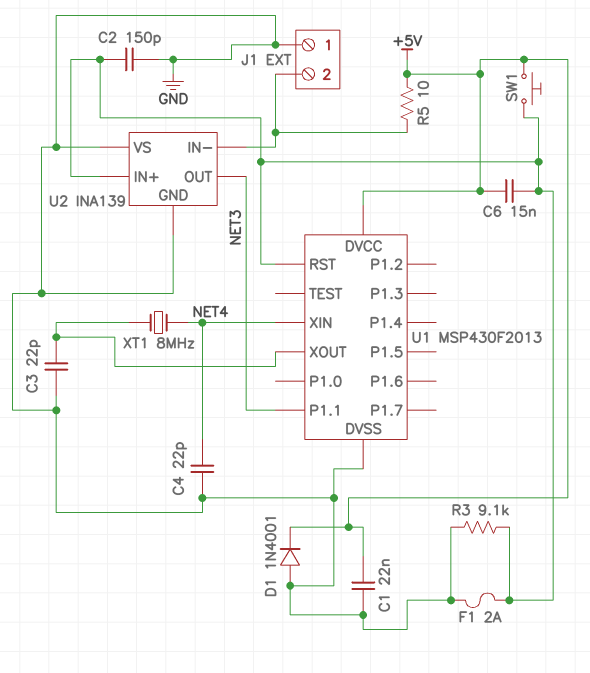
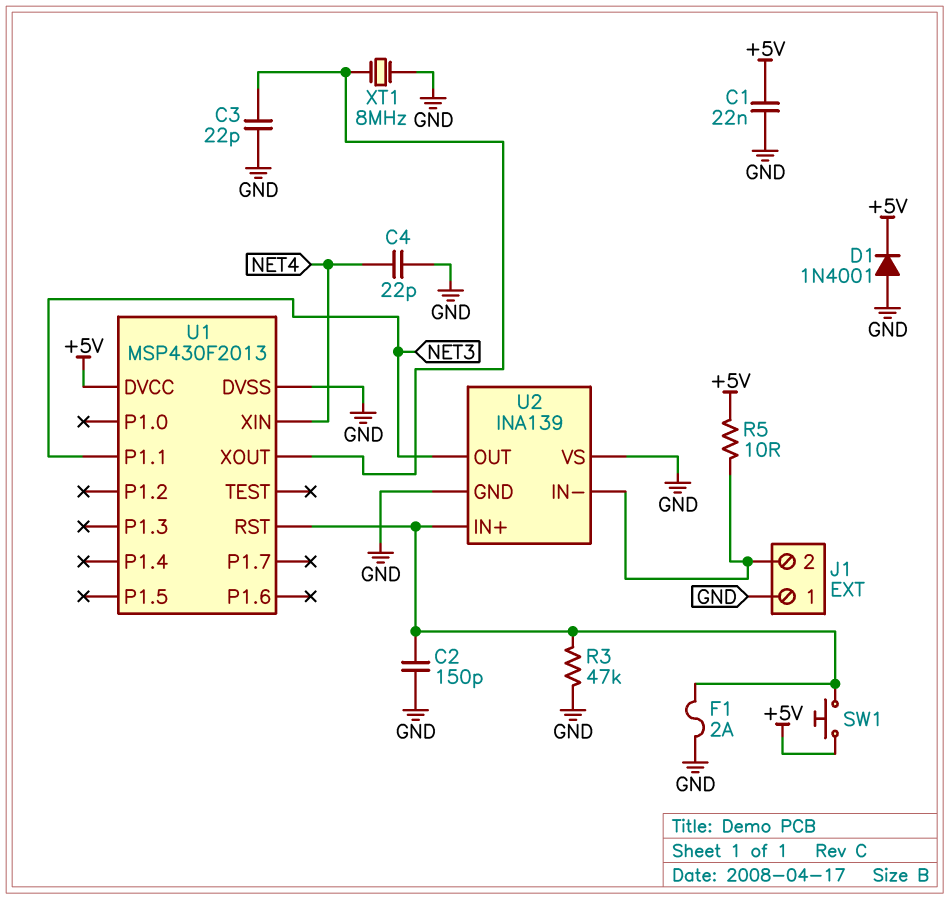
C6: 15nF (+5V, U1/RST) -> none
R3: 9.1k (GND, U1/RST) -> 47k (GND, U1/RST)
XT1: 8MHz (NET4, U1/XOUT) -> 8MHz (GND, U1/XOUT)

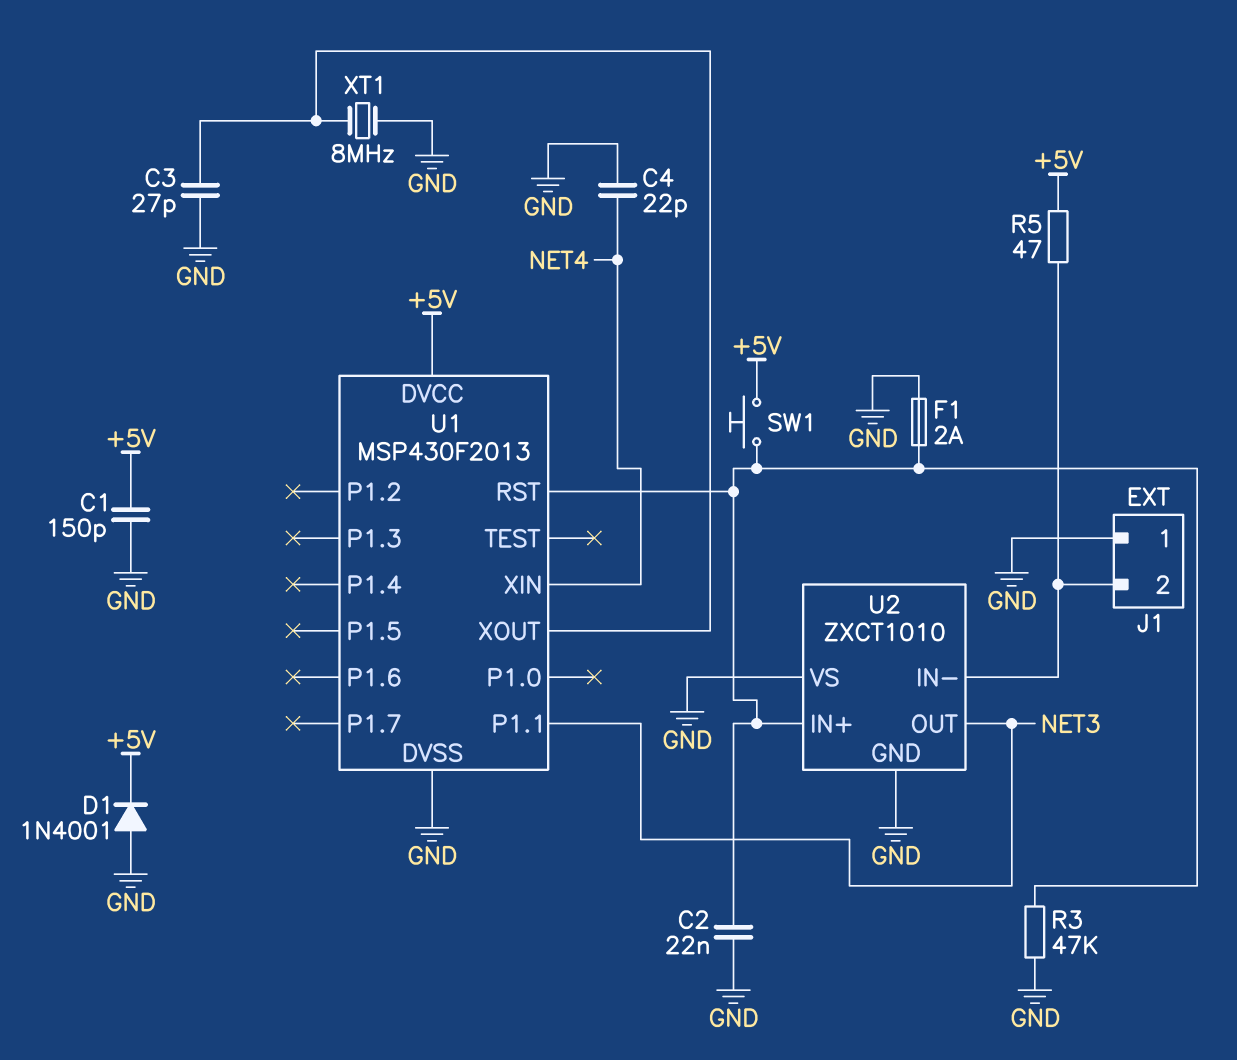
C1: 22nF (+5V, GND) -> 150pF (+5V, GND)
C2: 150pF (GND, U1/RST) -> 22nF (GND, U1/RST)
C3: 22pF (GND, U1/XOUT) -> 27pF (GND, U1/XOUT)
R5: 10 (+5V, J1/2) -> 47 (+5V, J1/2)
U2: INA139 -> ZXCT1010

